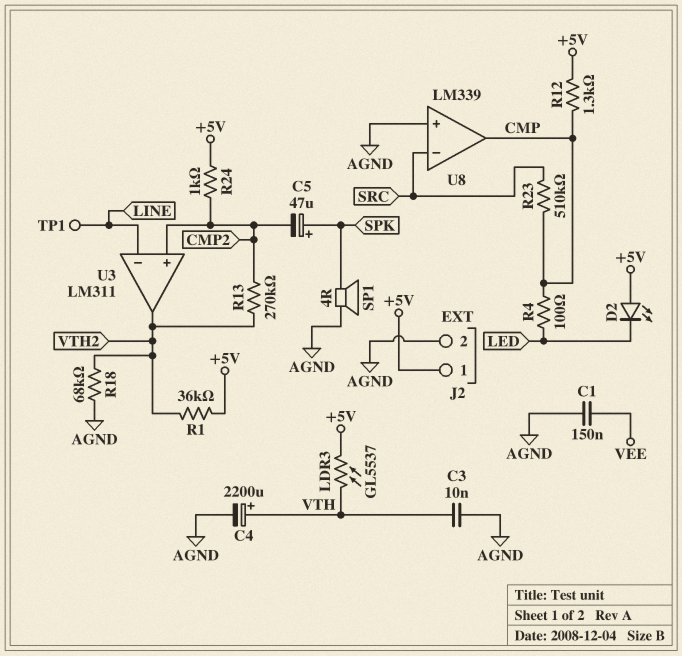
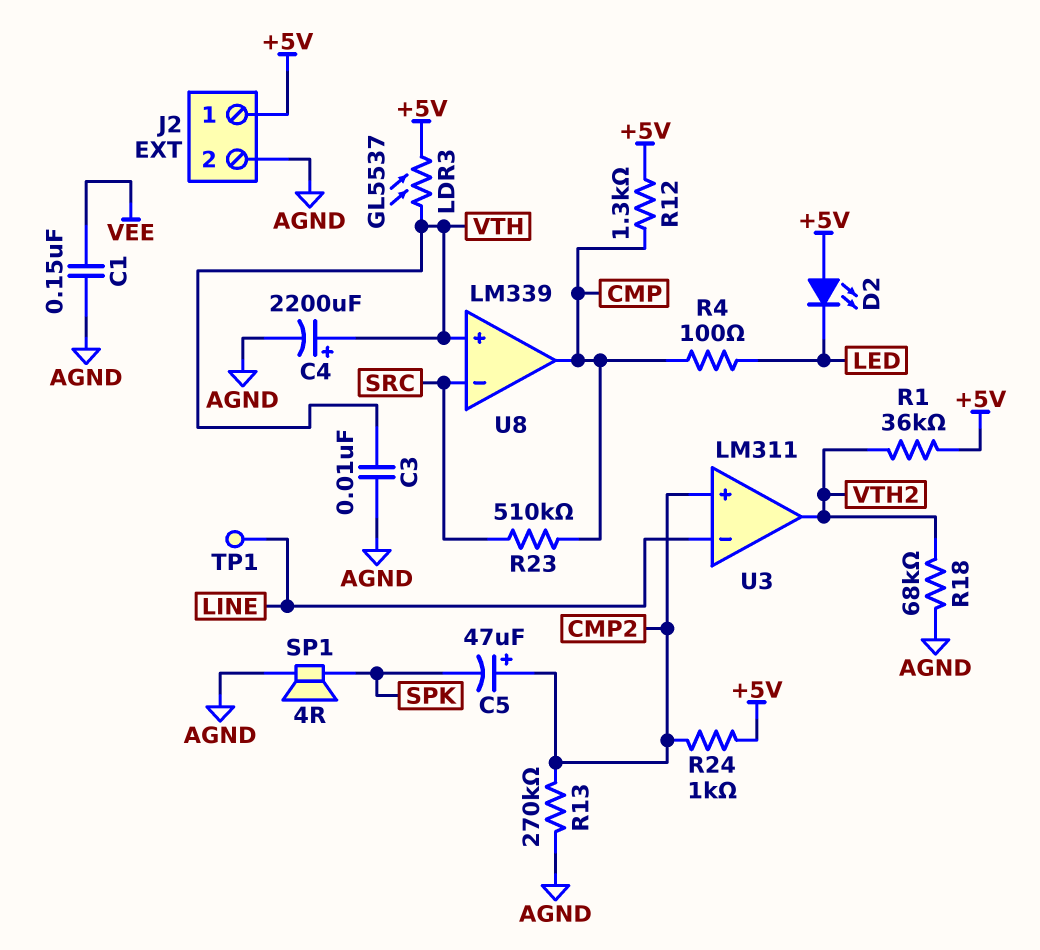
C5: 47uF (plus SPK, minus CMP2) -> 47uF (plus CMP2, minus SPK)
R13: 270k (CMP2, VTH2) -> 270k (AGND, CMP2)
U8 pin in+: AGND -> VTH

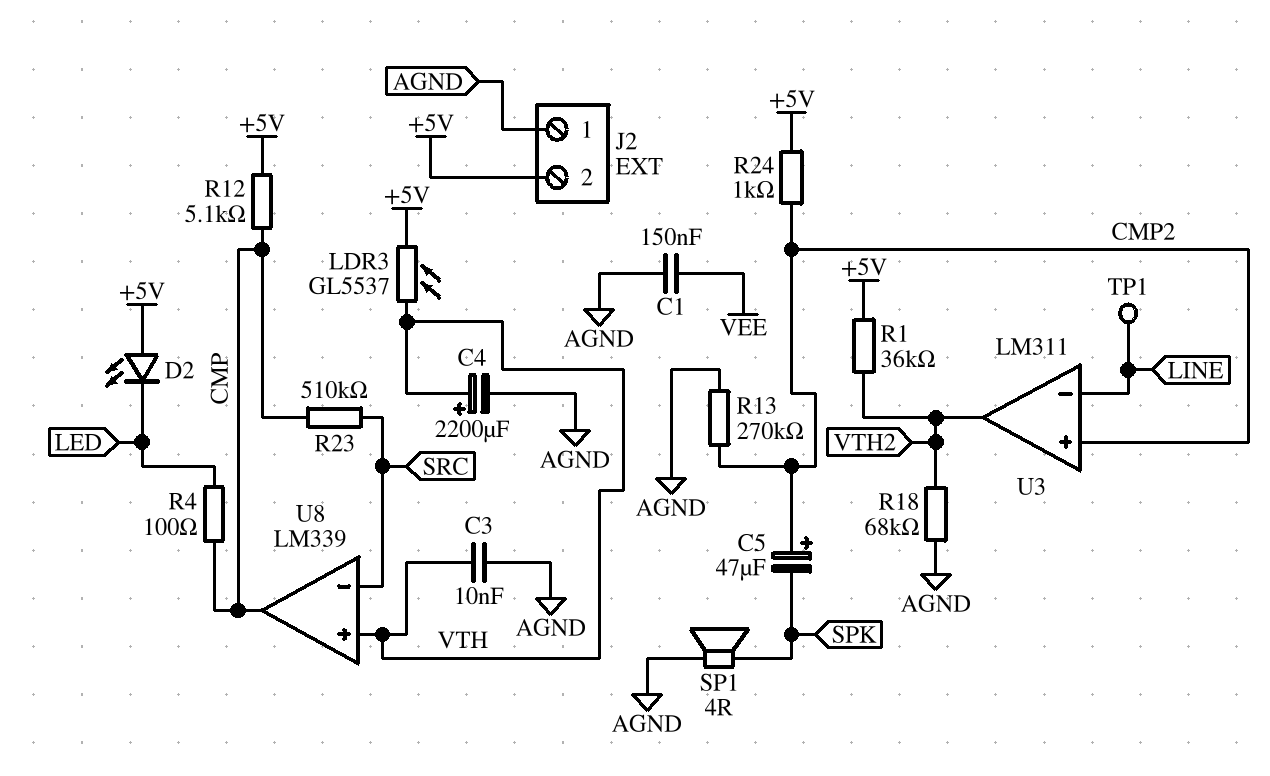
J2 pin 1: +5V -> AGND
J2 pin 2: AGND -> +5V
R12: 1.3k (+5V, CMP) -> 5.1k (+5V, CMP)

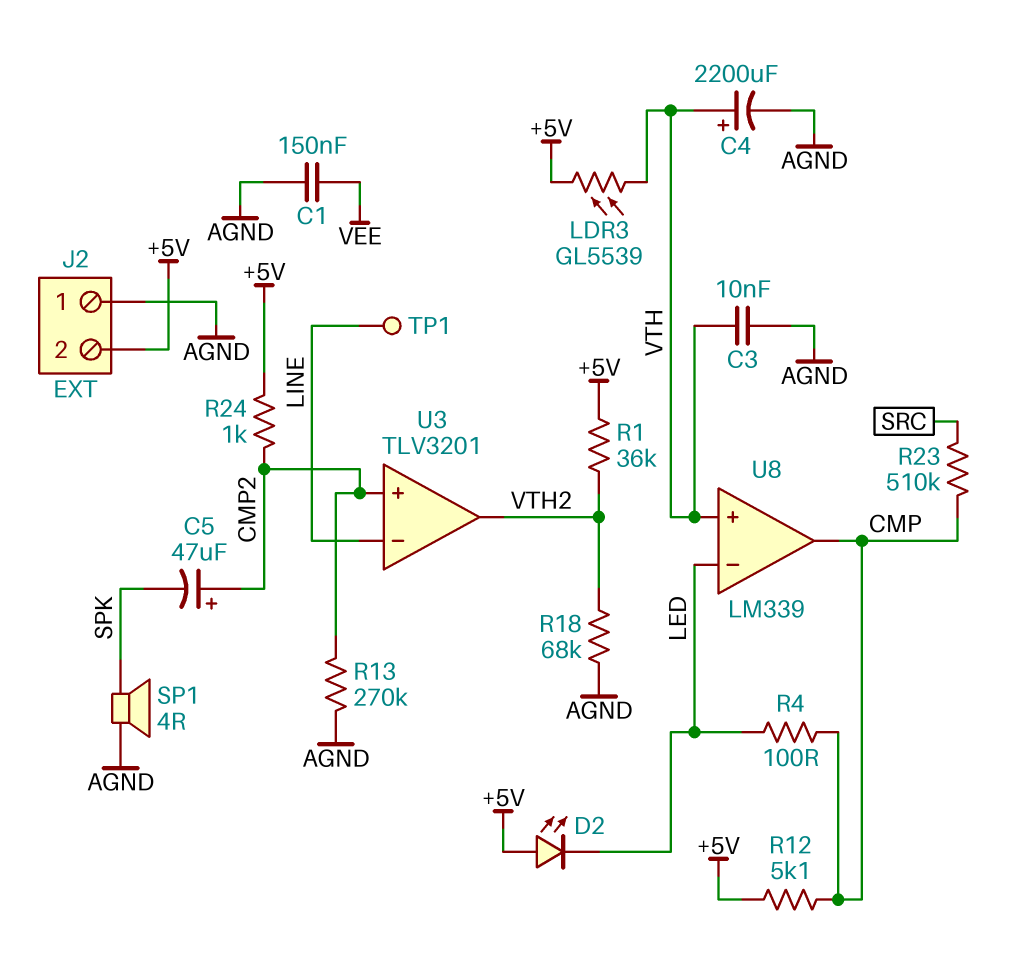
LDR3: GL5537 (+5V, VTH) -> GL5539 (+5V, VTH)
U3: LM311 -> TLV3201
U8 pin in-: SRC -> LED

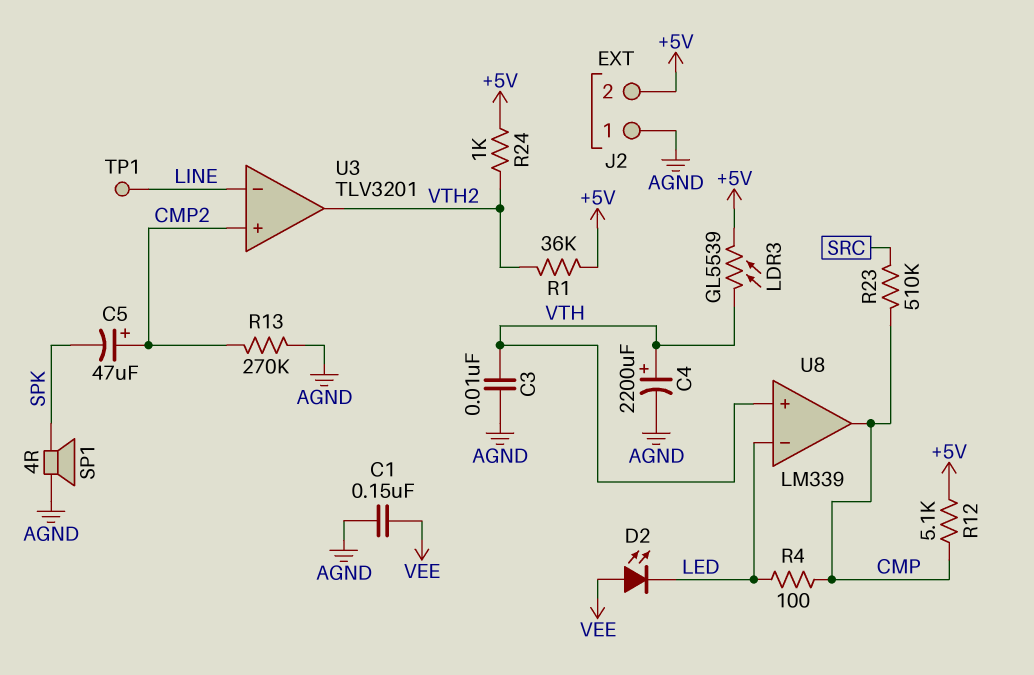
D2: LED (A +5V, K LED) -> LED (A VEE, K LED)
R18: 68k (AGND, VTH2) -> none
R24: 1k (+5V, CMP2) -> 1k (+5V, VTH2)

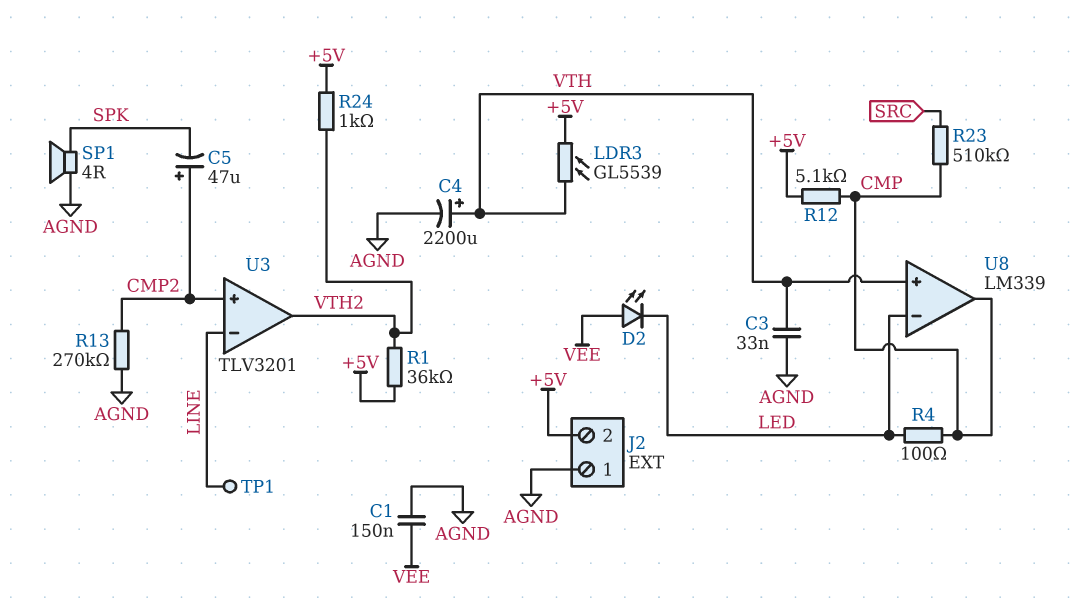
C3: 10nF (AGND, VTH) -> 33nF (AGND, VTH)

